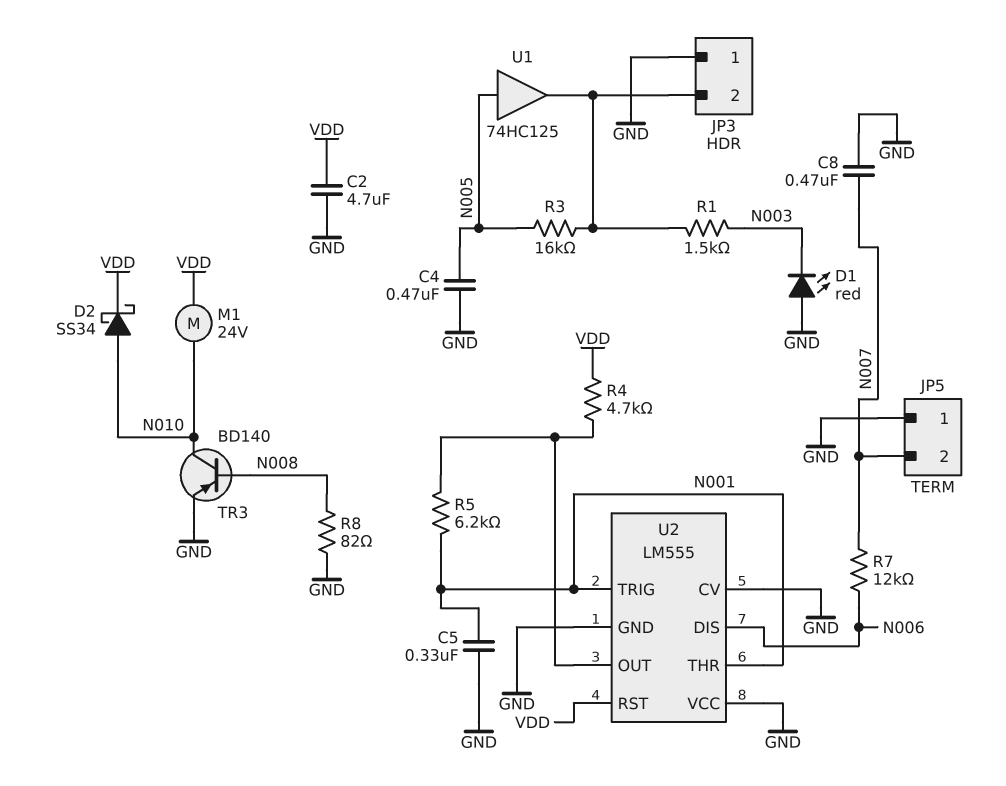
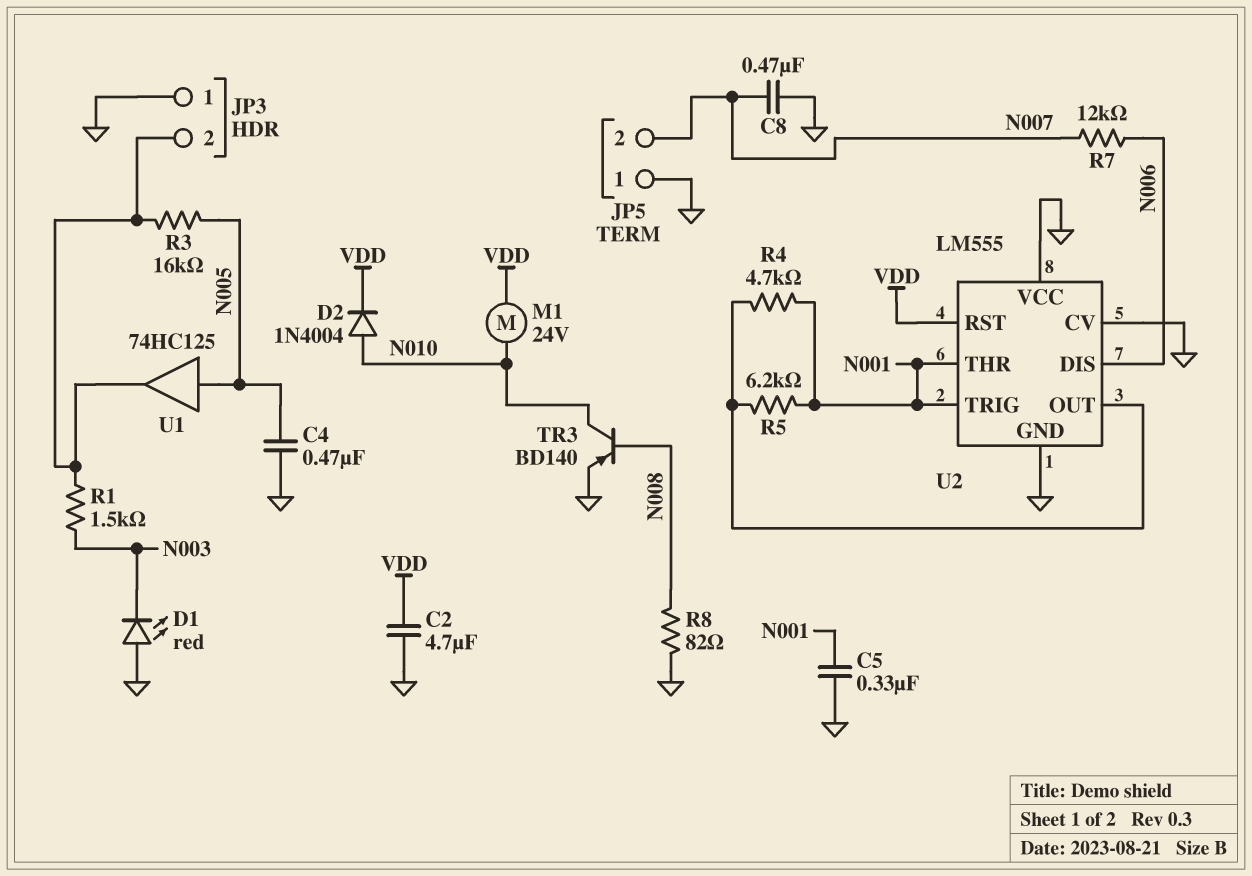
D2: schottky SS34 (A N010, K VDD) -> diode 1N4004 (A N010, K VDD)
R4: 4.7k (U2/OUT, VDD) -> 4.7k (N001, U2/OUT)

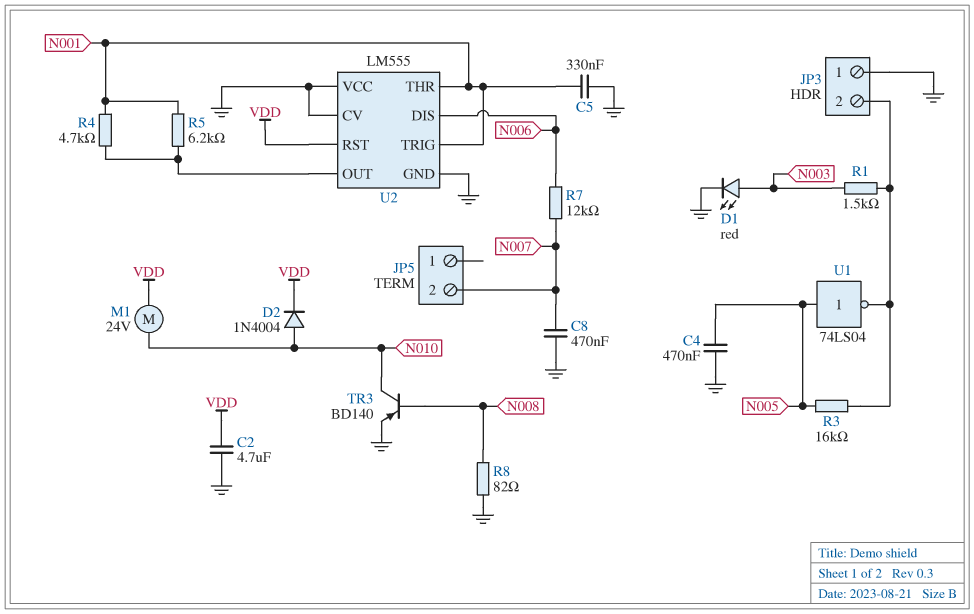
D1: LED red (A GND, K N003) -> LED red (A N003, K GND)
JP5 pin 1: GND -> none
U1: buffer 74HC125 (in N005, out JP3/2) -> NOT 74LS04 (in N005, out JP3/2)

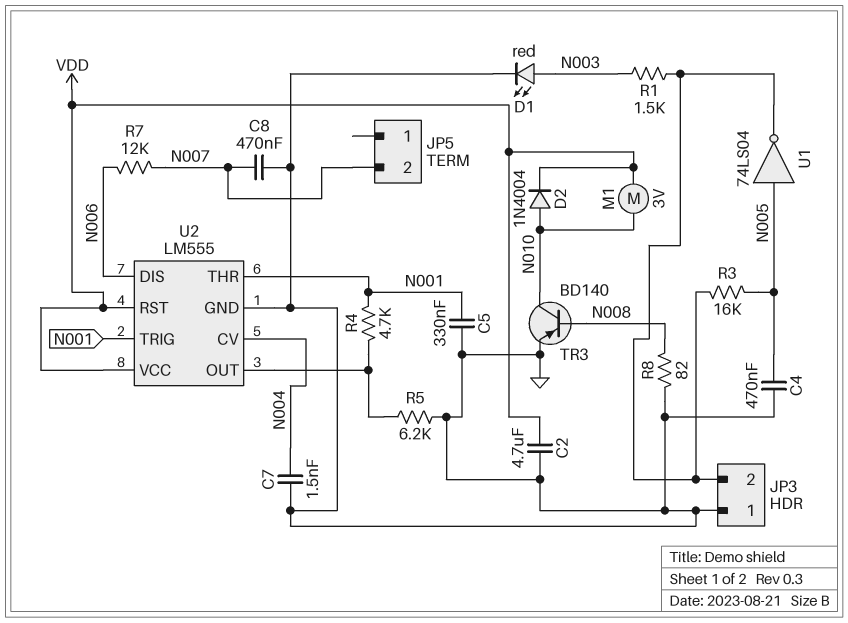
C7: none -> 1.5nF (GND, N004)
M1: motor 24V (N010, VDD) -> motor 3V (N010, VDD)
R5: 6.2k (N001, U2/OUT) -> 6.2k (GND, U2/OUT)
U2 pin CV: GND -> N004
U2 pin VCC: GND -> VDD

